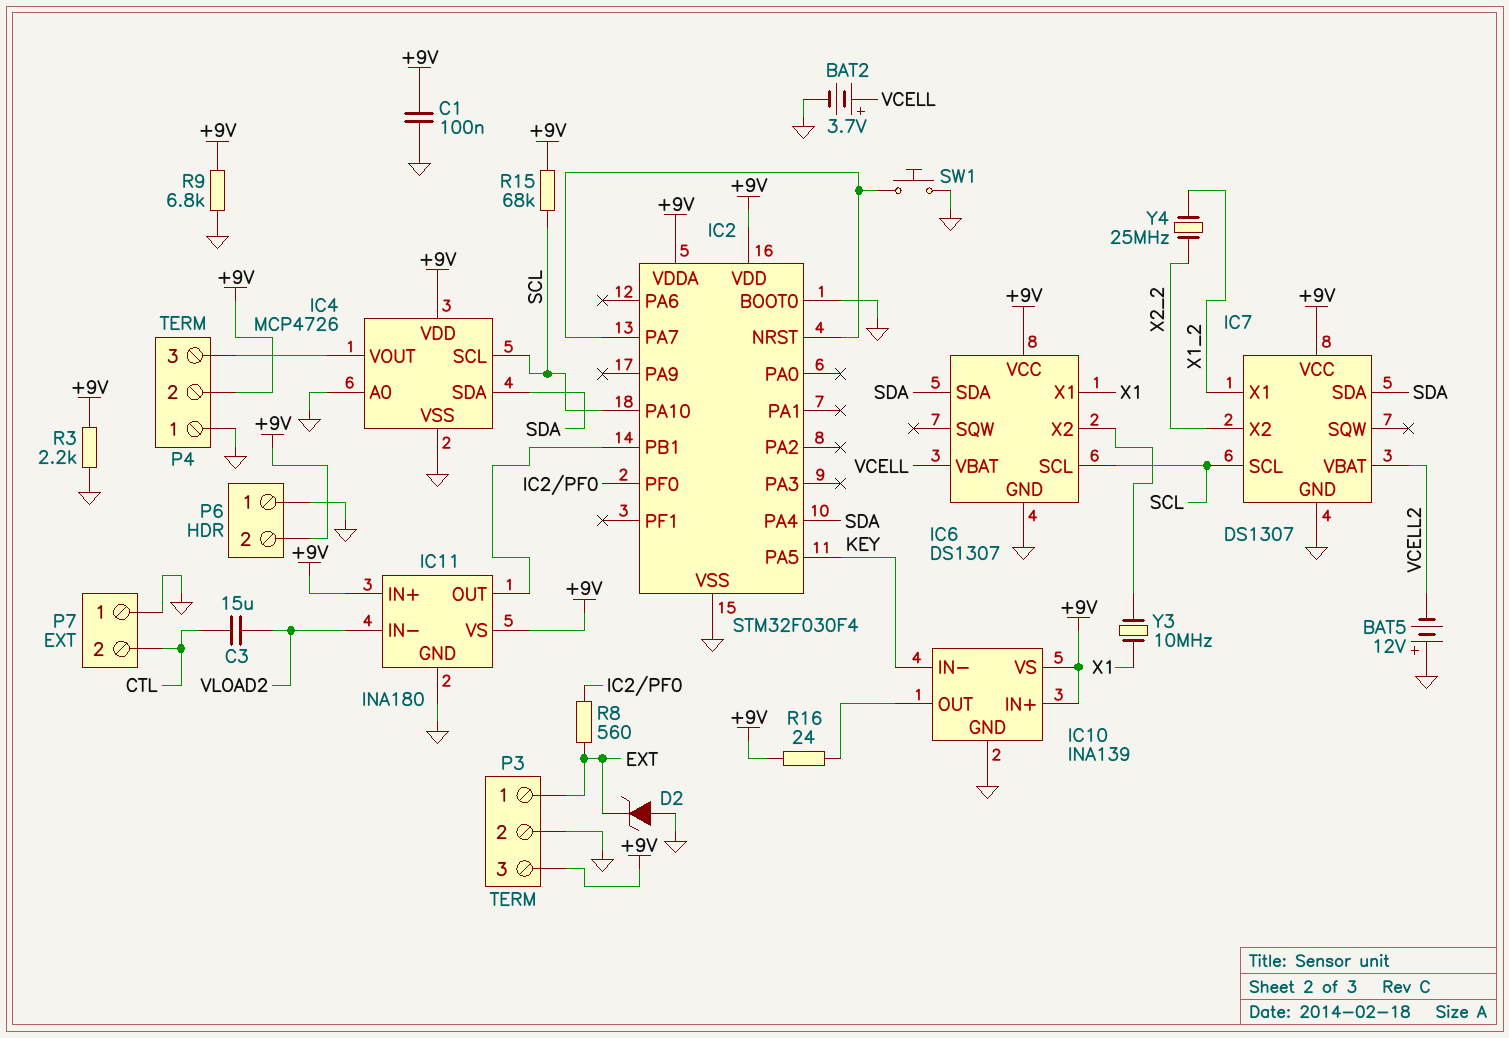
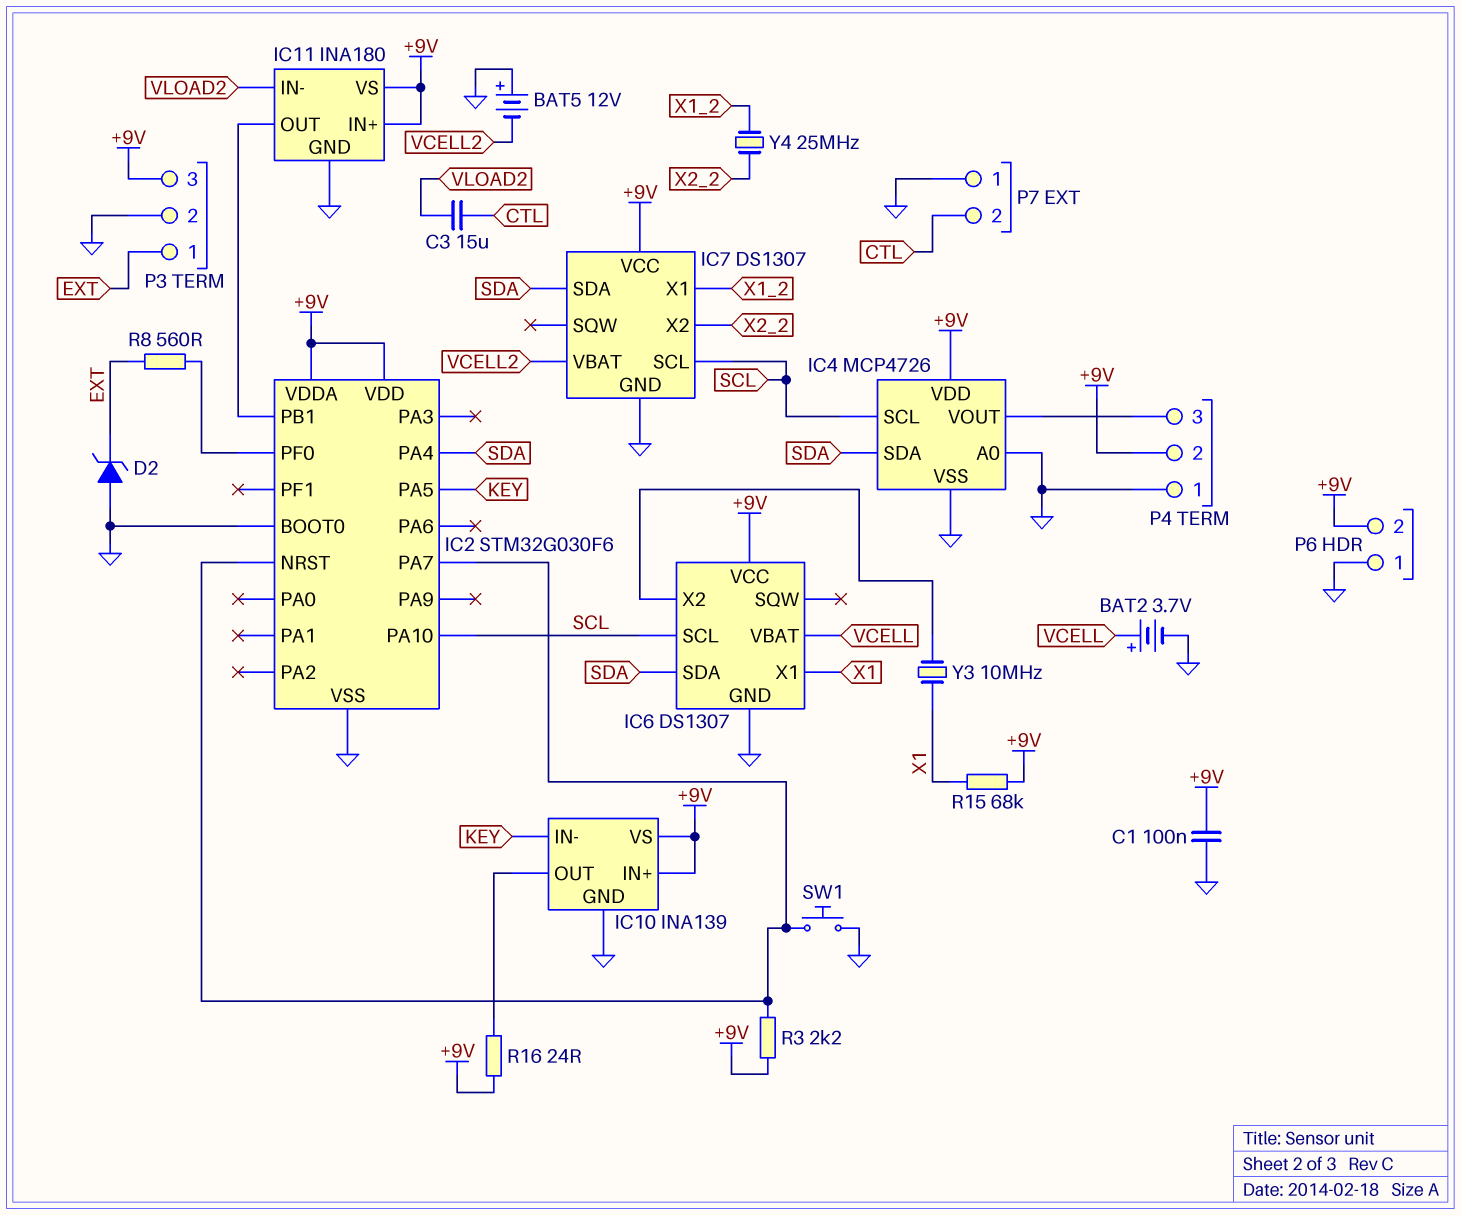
IC2: STM32F030F4 -> STM32G030F6
R3: 2.2k (+9V, GND) -> 2.2k (+9V, IC2/NRST)
R9: 6.8k (+9V, GND) -> none
R15: 68k (+9V, SCL) -> 68k (+9V, X1)

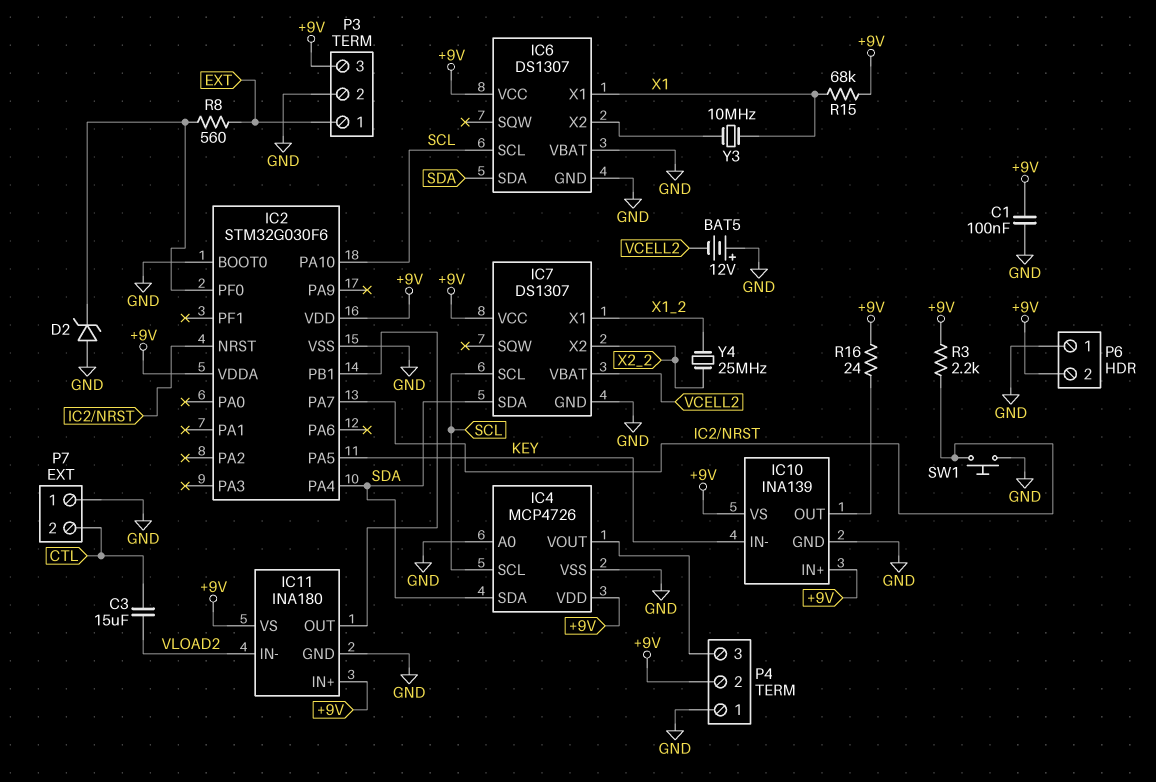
BAT2: 3.7V (plus VCELL, minus GND) -> none
D2: zener (A GND, K EXT) -> zener (A GND, K IC2/PF0)
IC6 pin VBAT: VCELL -> GND

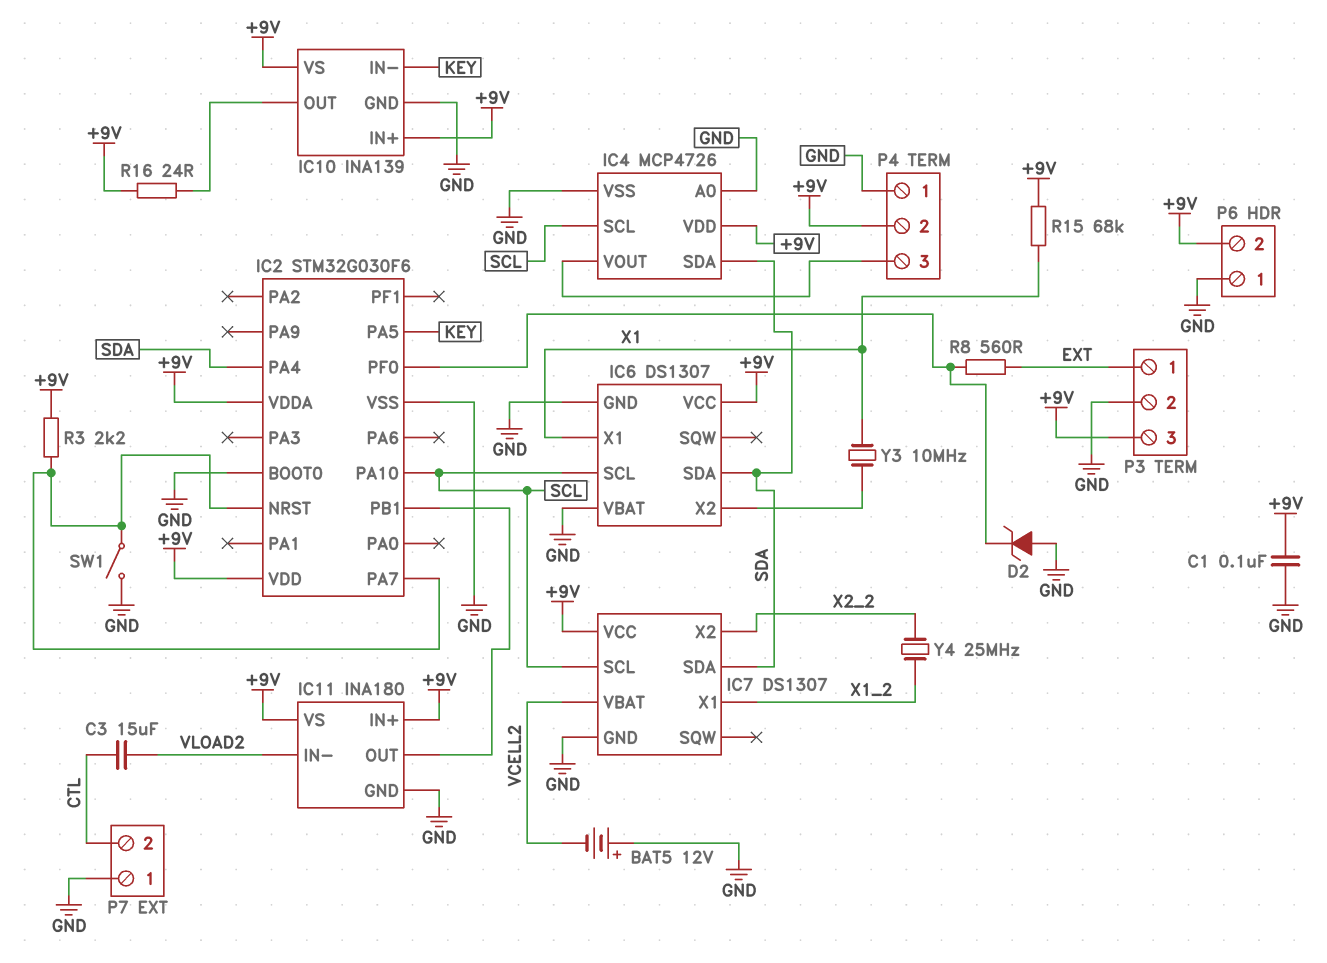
SW1: button (GND, IC2/NRST) -> switch (GND, IC2/NRST)

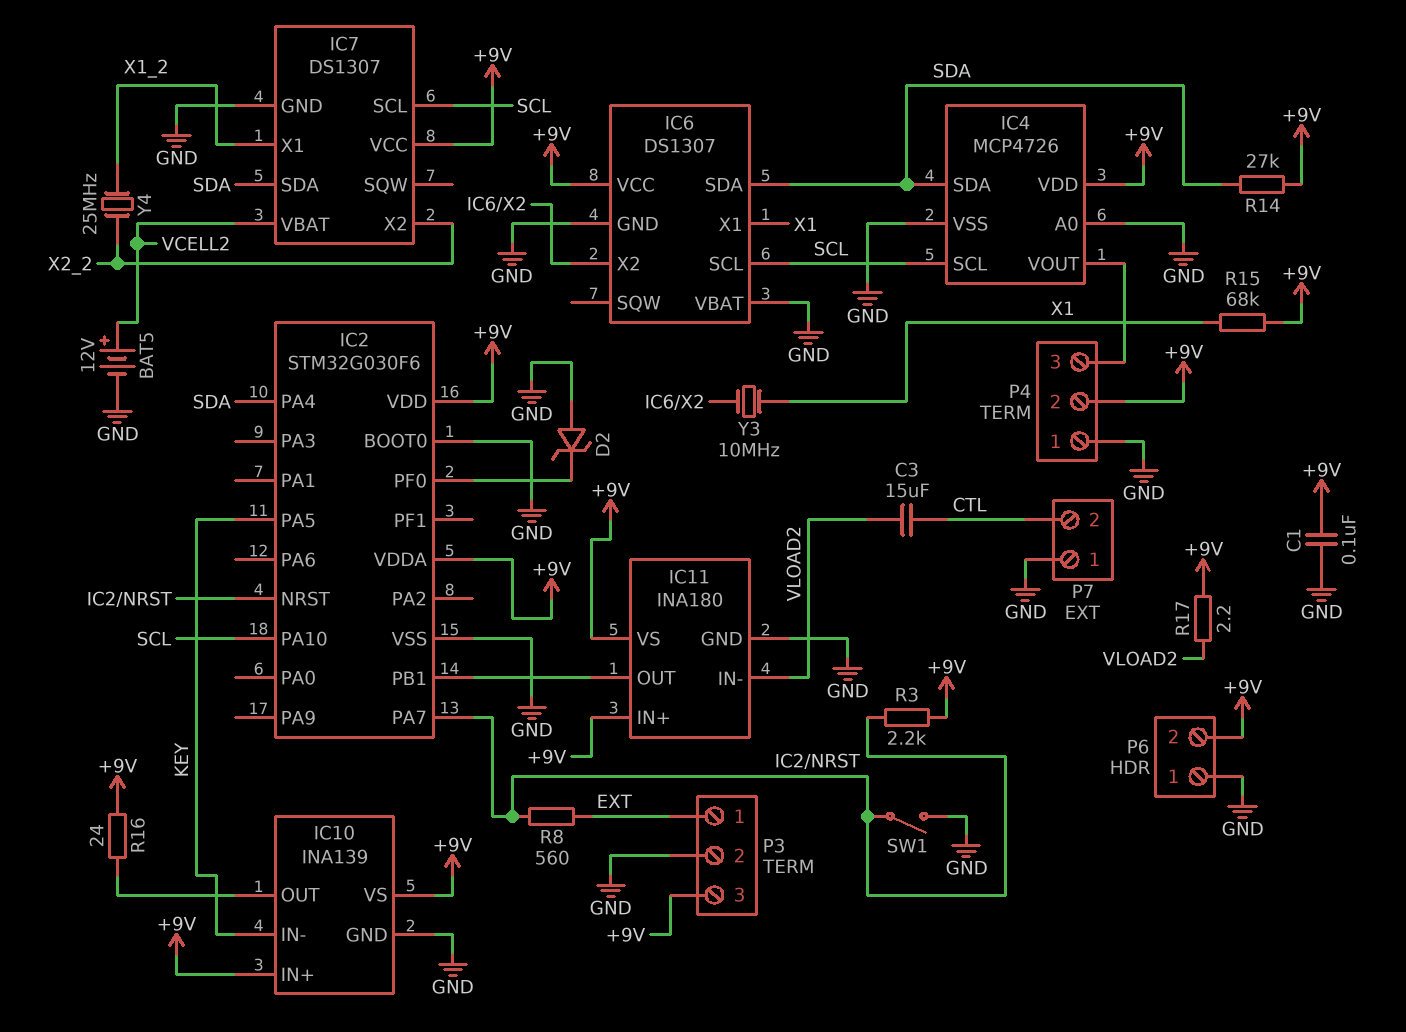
BAT5: 12V (plus GND, minus VCELL2) -> 12V (plus VCELL2, minus GND)
R8: 560 (EXT, IC2/PF0) -> 560 (EXT, IC2/NRST)
R14: none -> 27k (+9V, SDA)
R17: none -> 2.2 (+9V, VLOAD2)

